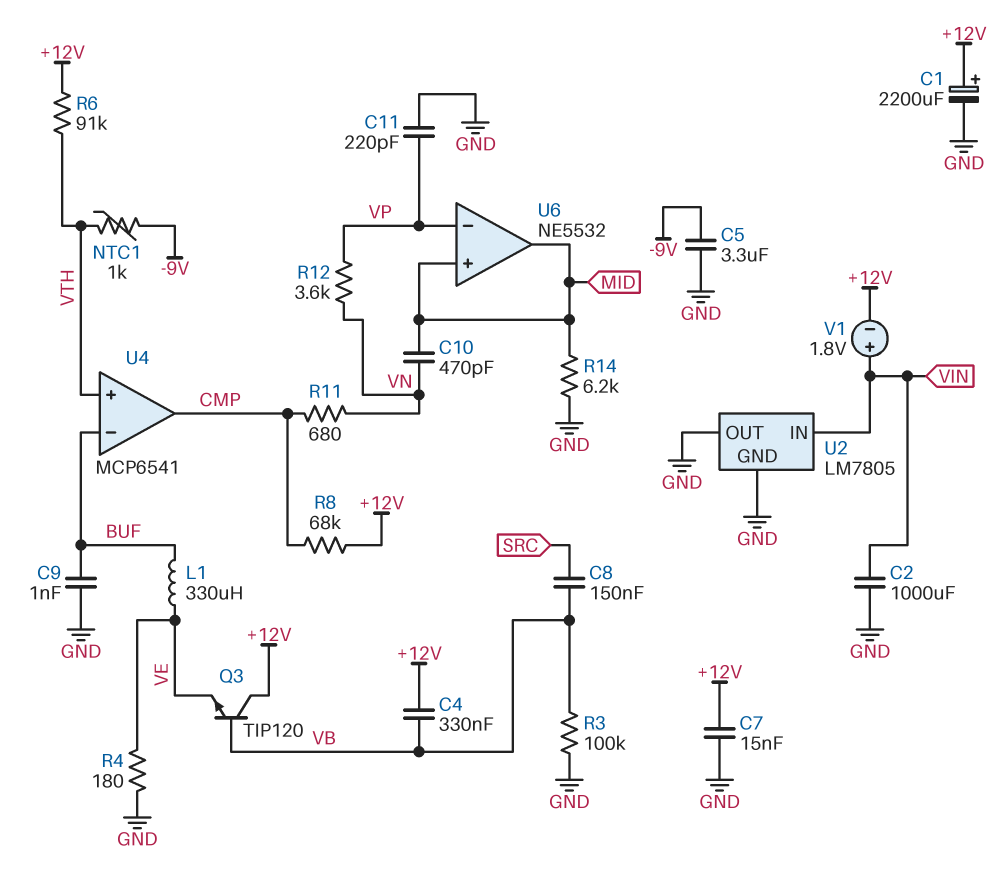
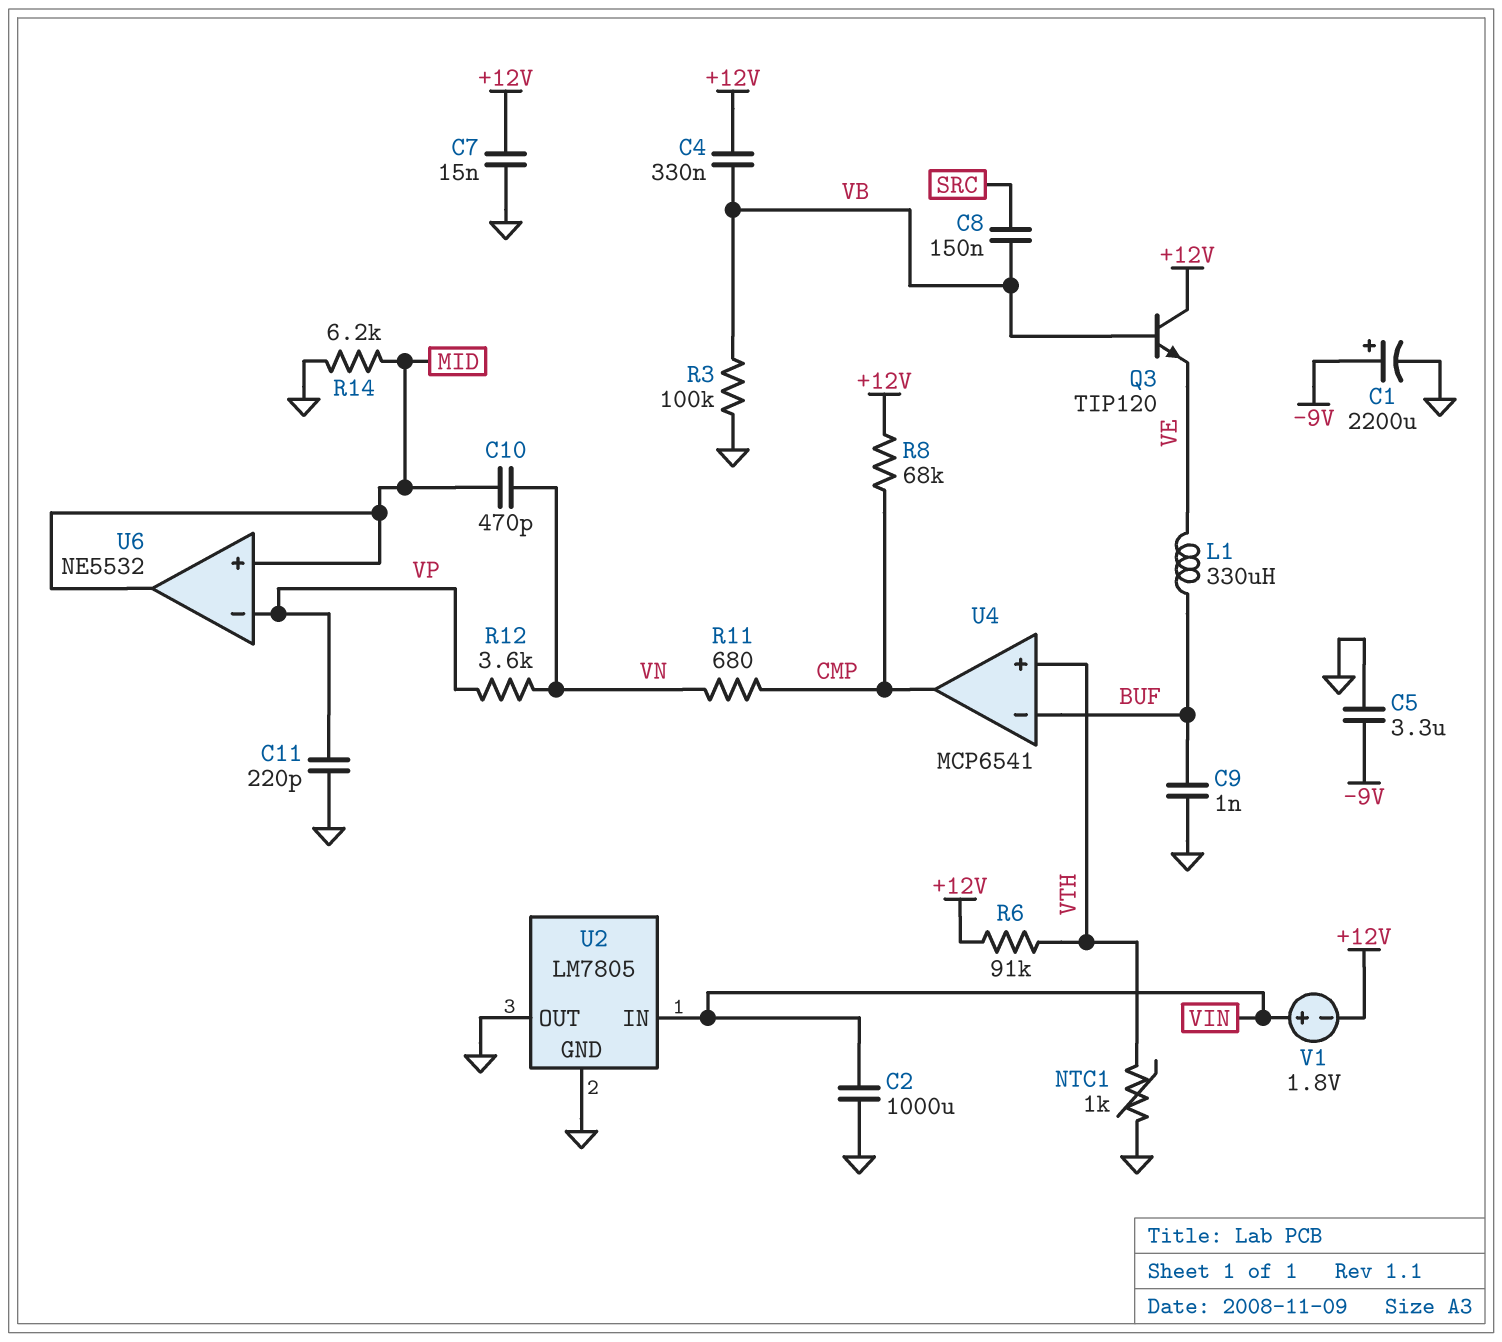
C1: 2200uF (plus +12V, minus GND) -> 2200uF (plus -9V, minus GND)
NTC1: 1k (-9V, VTH) -> 1k (GND, VTH)
R4: 180 (GND, VE) -> none

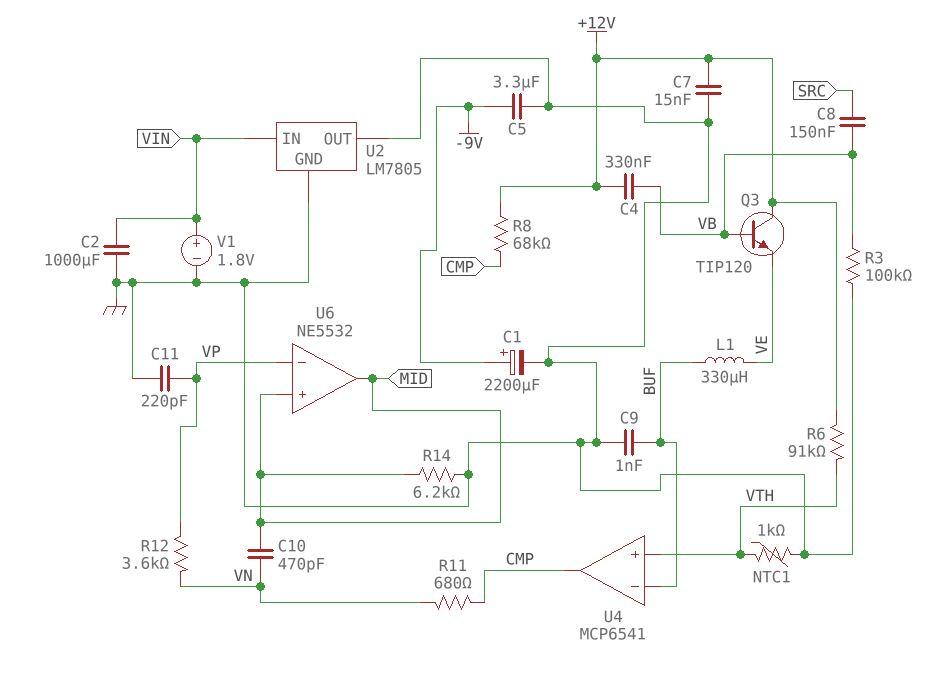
V1: 1.8V (plus VIN, minus +12V) -> 1.8V (plus VIN, minus GND)

